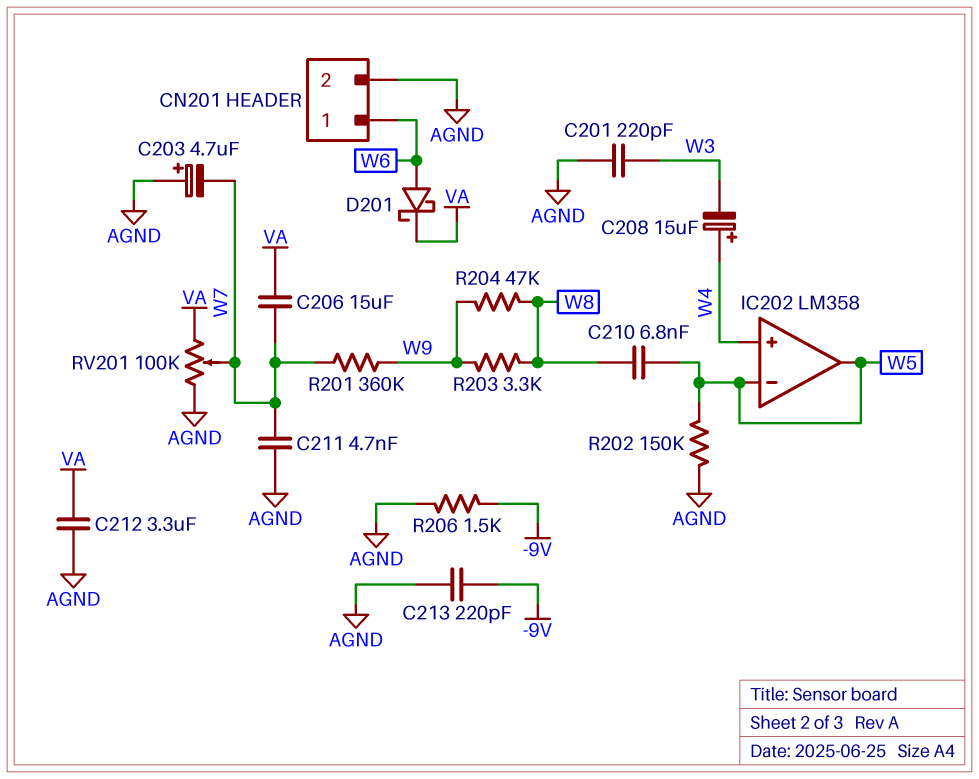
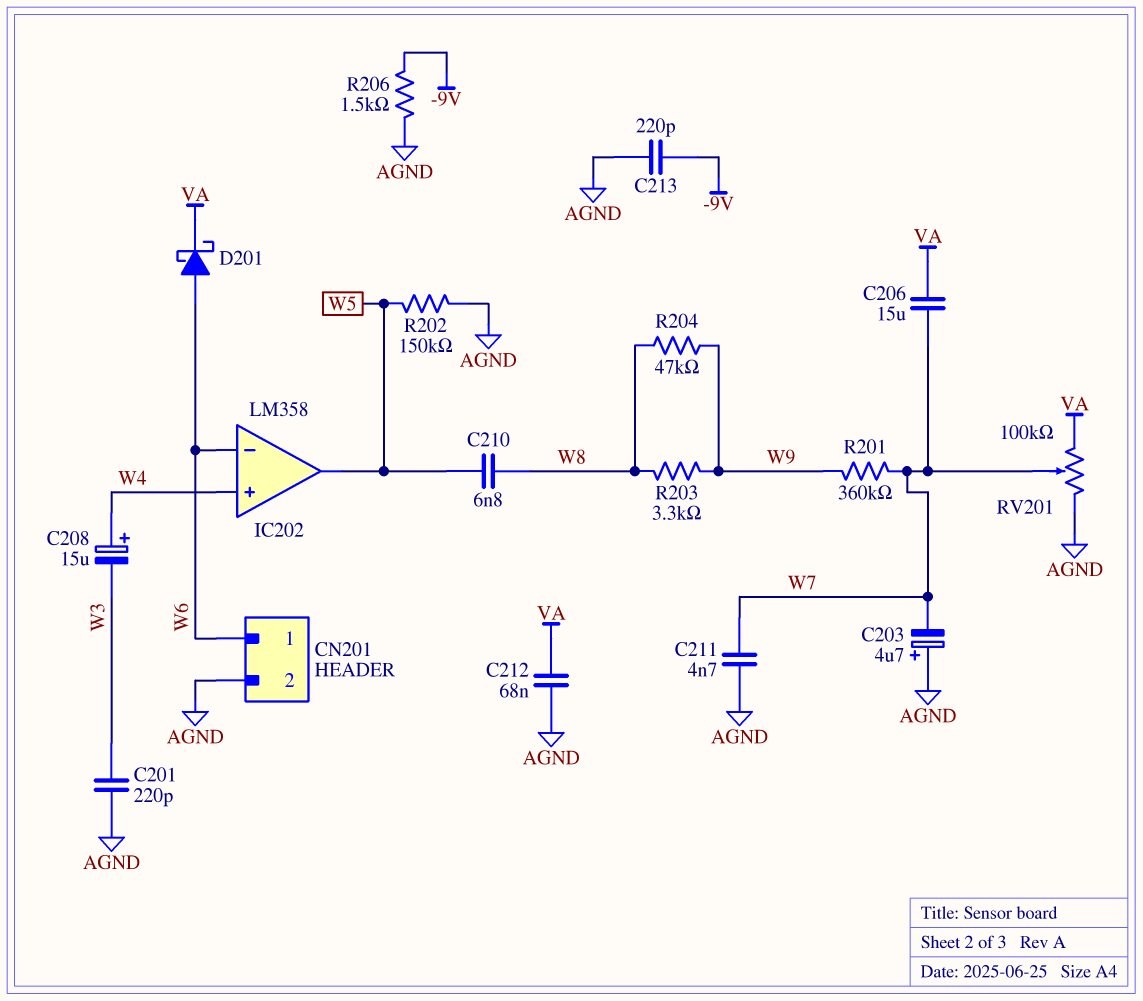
C212: 3.3uF (AGND, VA) -> 68nF (AGND, VA)
IC202 pin in-: W5 -> W6

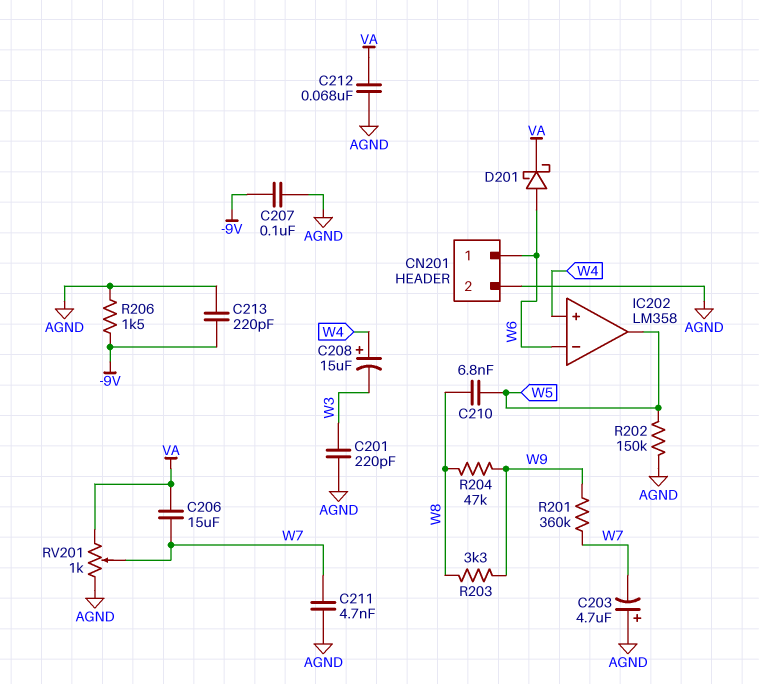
C207: none -> 100nF (-9V, AGND)
RV201: 100k (AGND, VA, wiper W7) -> 1k (AGND, VA, wiper W7)

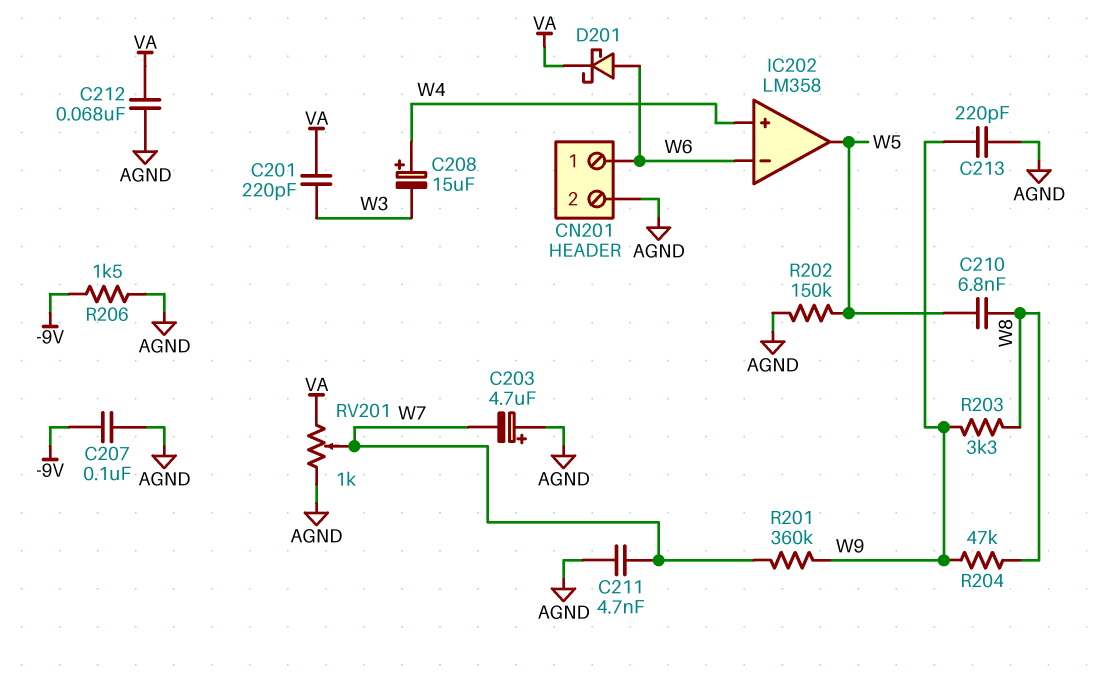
C201: 220pF (AGND, W3) -> 220pF (VA, W3)
C206: 15uF (VA, W7) -> none
C213: 220pF (-9V, AGND) -> 220pF (AGND, W9)

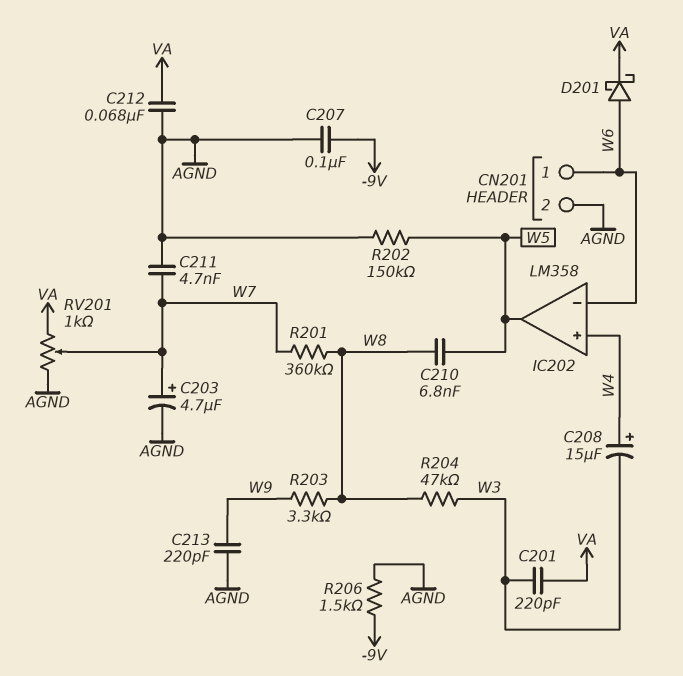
C203: 4.7uF (plus AGND, minus W7) -> 4.7uF (plus W7, minus AGND)
R201: 360k (W7, W9) -> 360k (W7, W8)
R204: 47k (W8, W9) -> 47k (W3, W8)

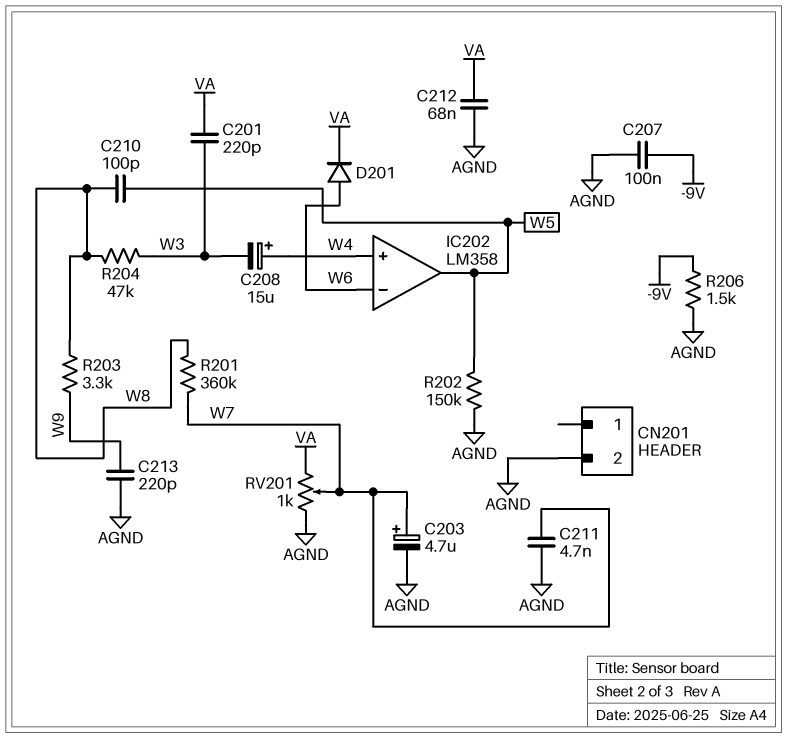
C210: 6.8nF (W5, W8) -> 100pF (W5, W8)
CN201 pin 1: W6 -> none
D201: schottky (A W6, K VA) -> diode (A W6, K VA)

